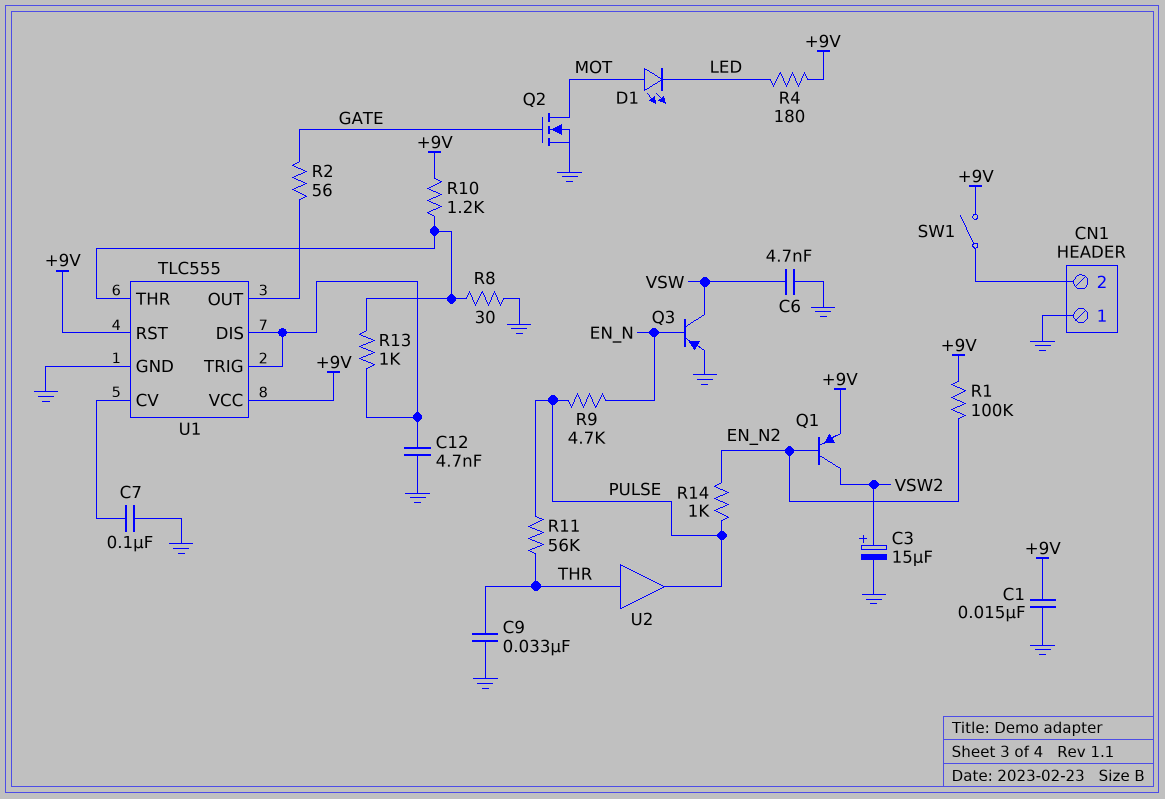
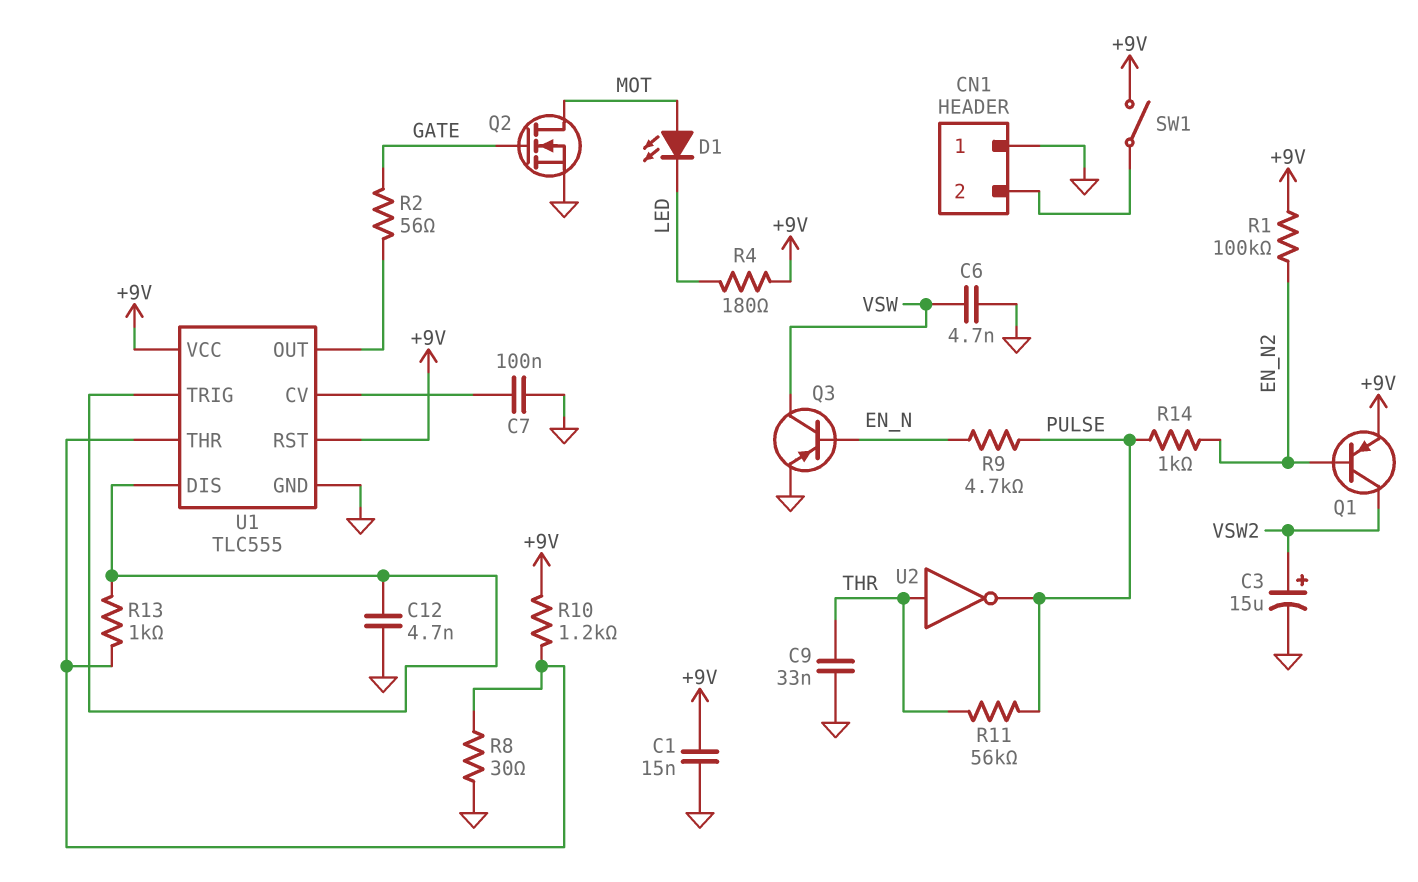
U2: buffer (in THR, out PULSE) -> NOT (in THR, out PULSE)

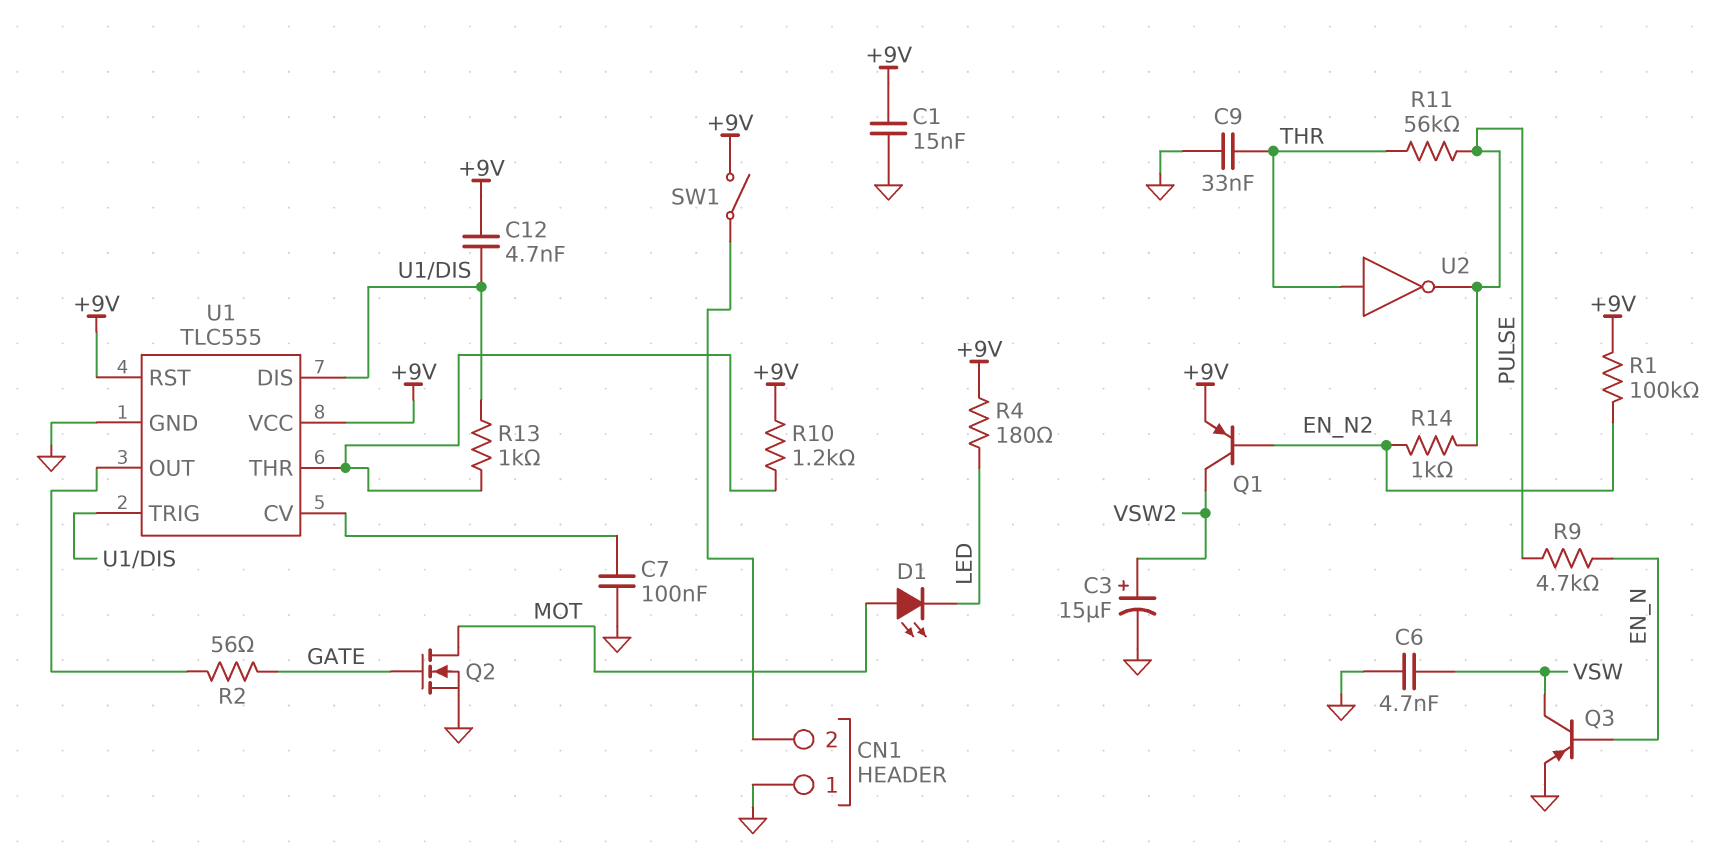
C12: 4.7nF (GND, U1/DIS) -> 4.7nF (+9V, U1/DIS)
R8: 30 (GND, U1/THR) -> none

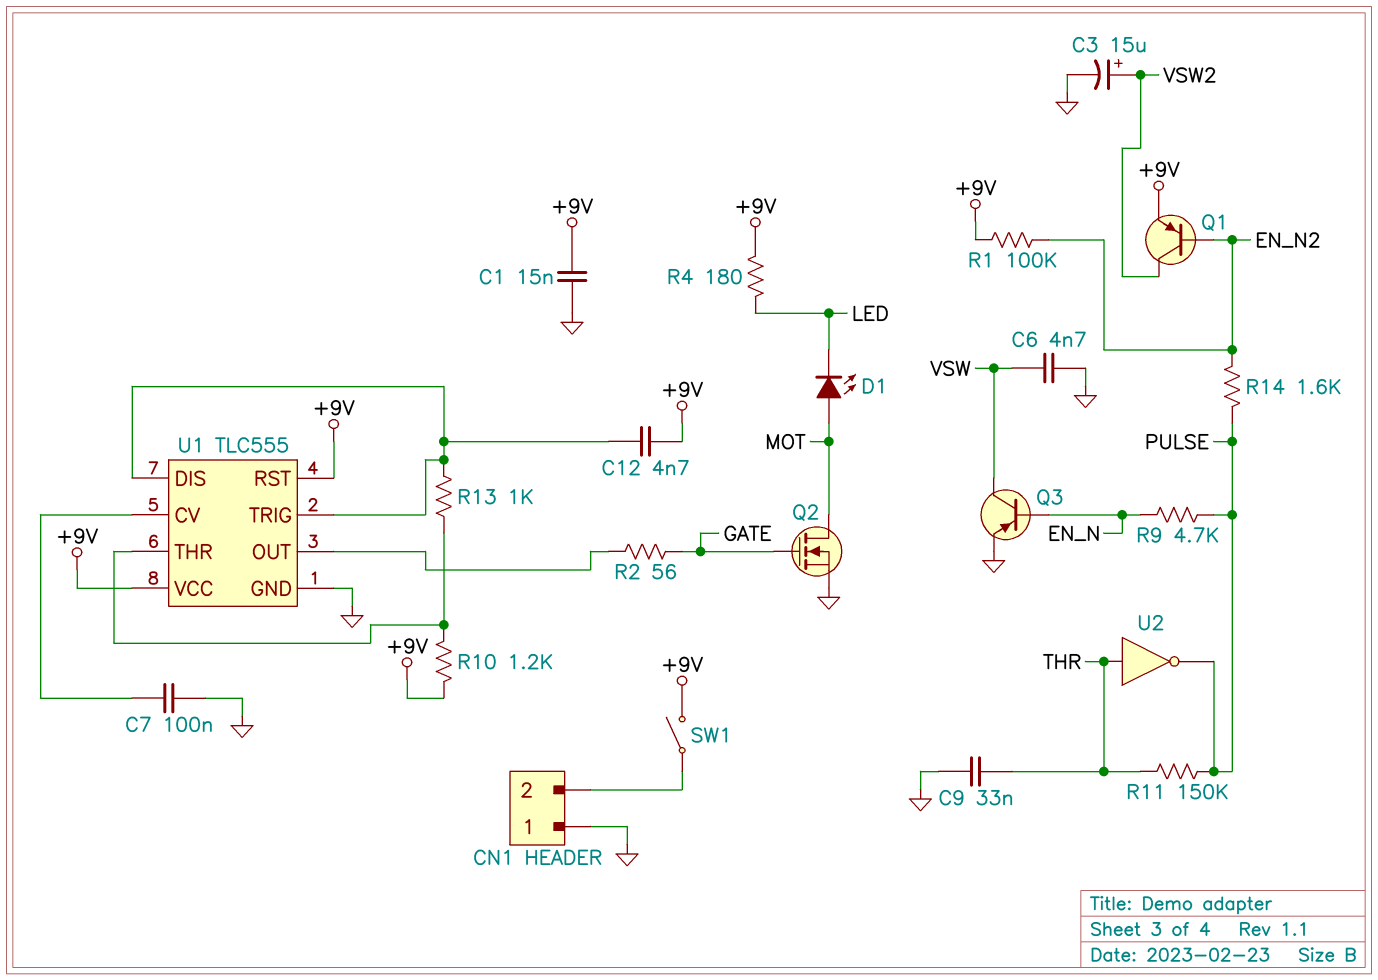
R11: 56k (PULSE, THR) -> 150k (PULSE, THR)
R14: 1k (EN_N2, PULSE) -> 1.6k (EN_N2, PULSE)

